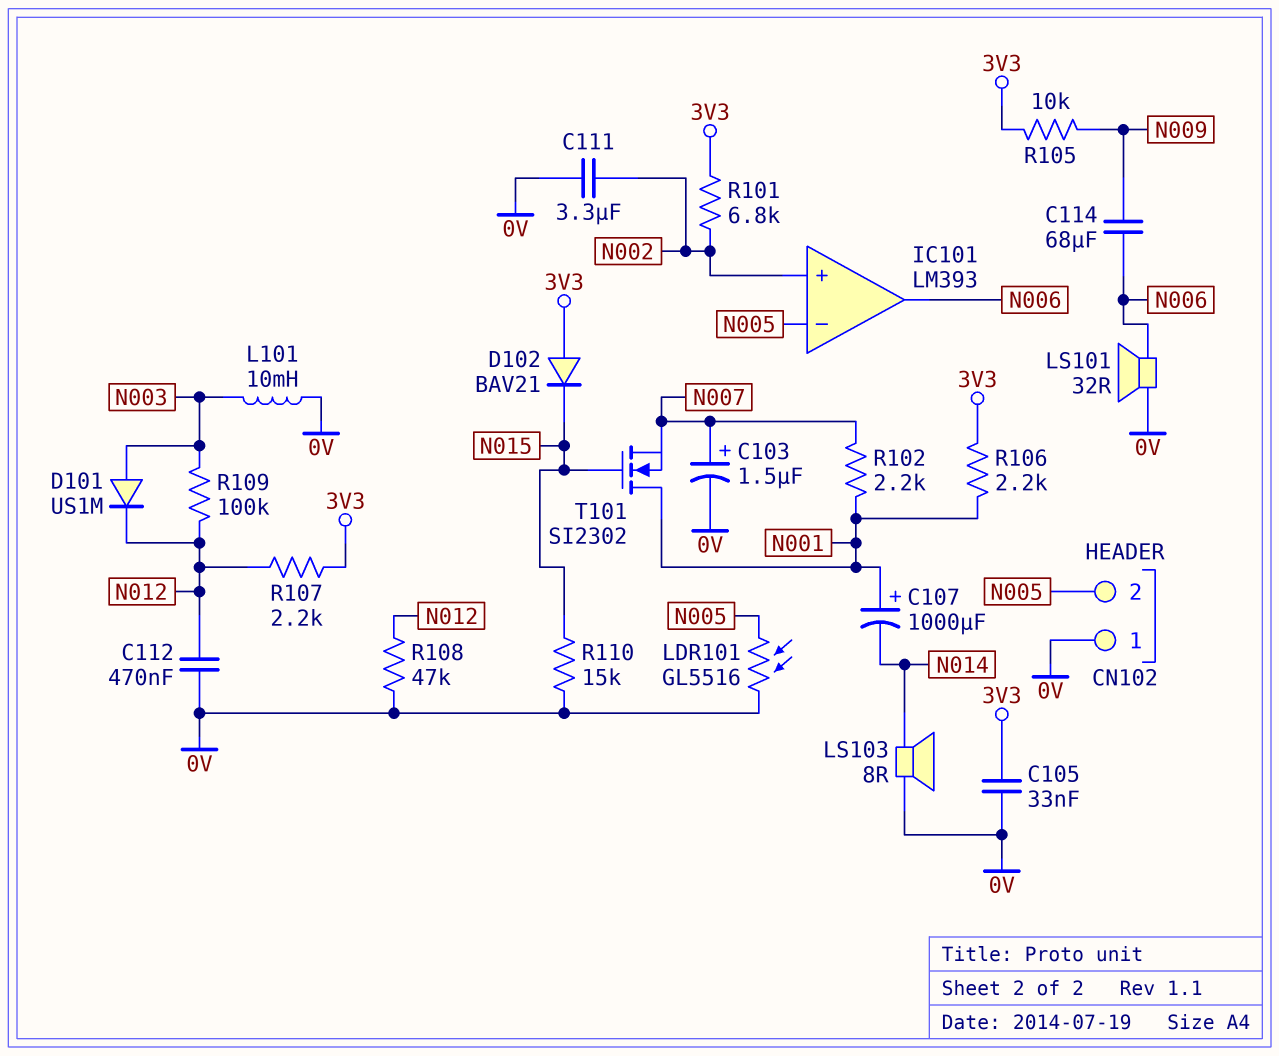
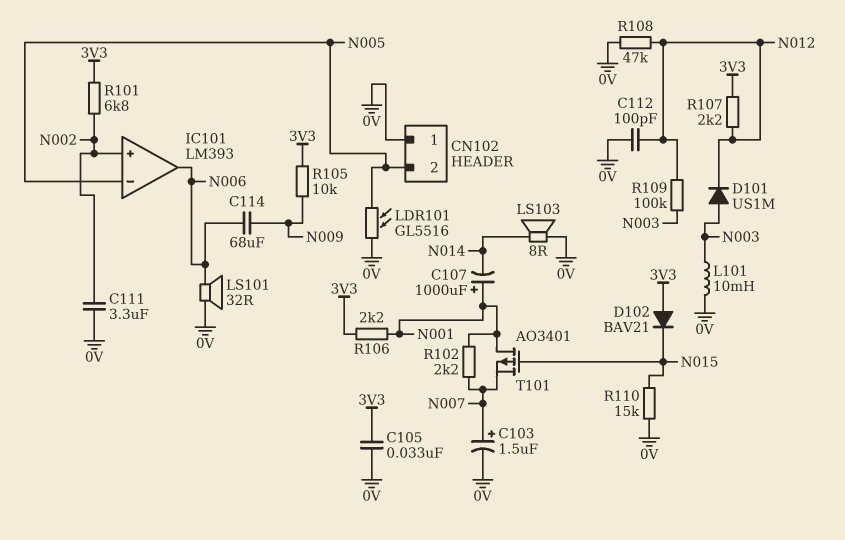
C112: 470nF (0V, N012) -> 100pF (0V, N012)
T101: NMOS SI2302 (G N015, D N001, S N007) -> PMOS AO3401 (G N015, D N001, S N007)

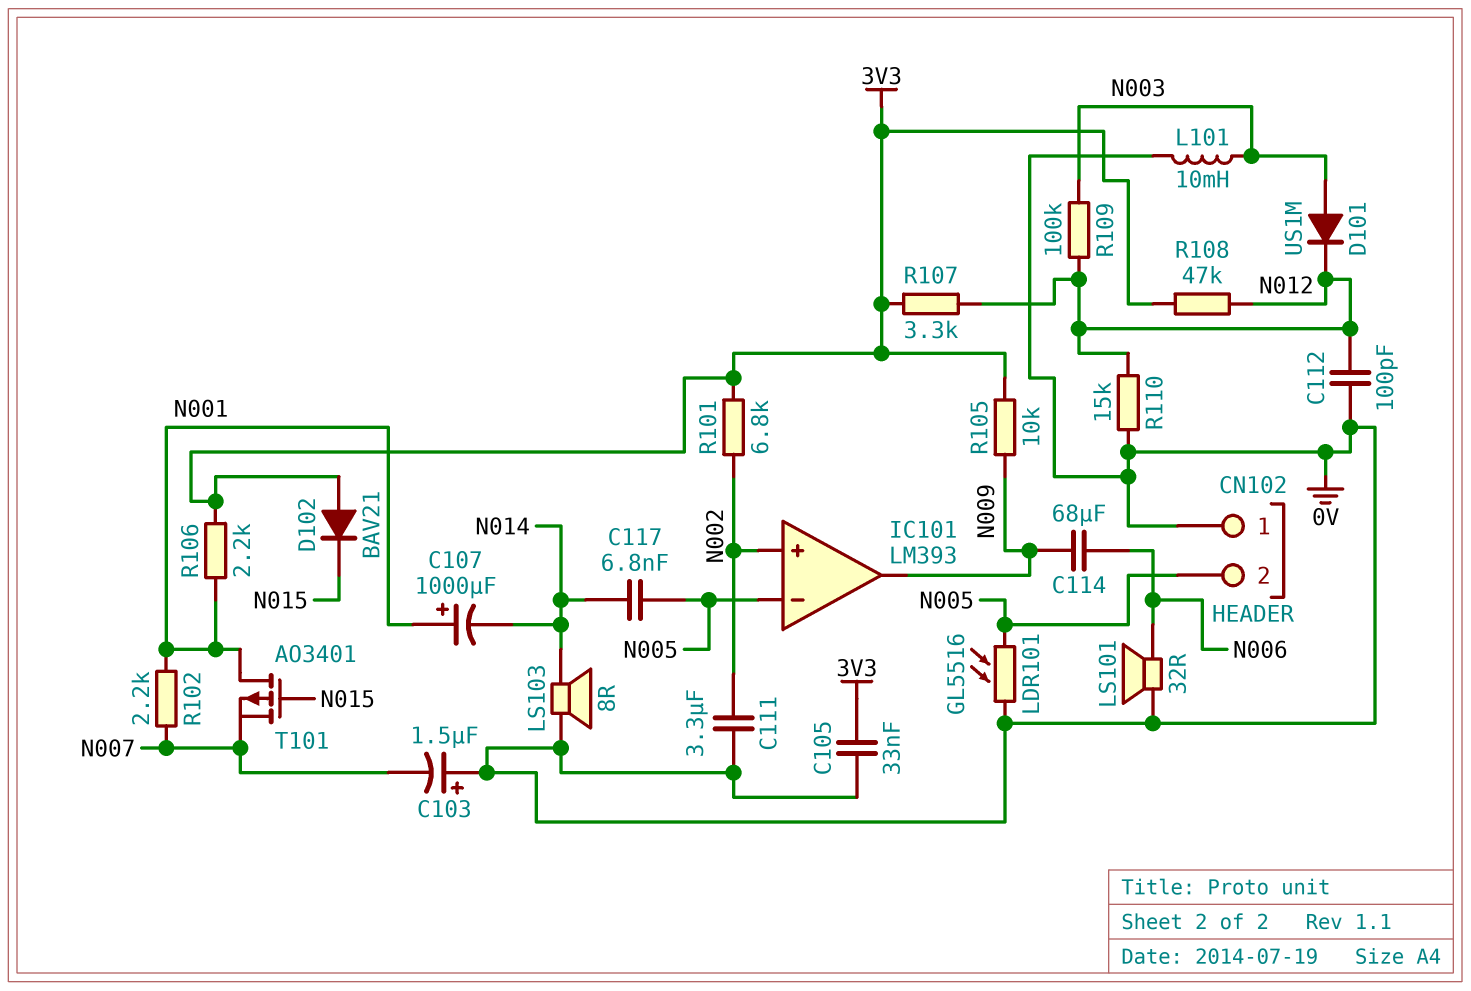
C103: 1.5uF (plus N007, minus 0V) -> 1.5uF (plus 0V, minus N007)
C117: none -> 6.8nF (N005, N014)
IC101 pin out: N006 -> N009
R107: 2.2k (3V3, N012) -> 3.3k (3V3, N012)
R108: 47k (0V, N012) -> 47k (3V3, N012)
R110: 15k (0V, N015) -> 15k (0V, N012)

